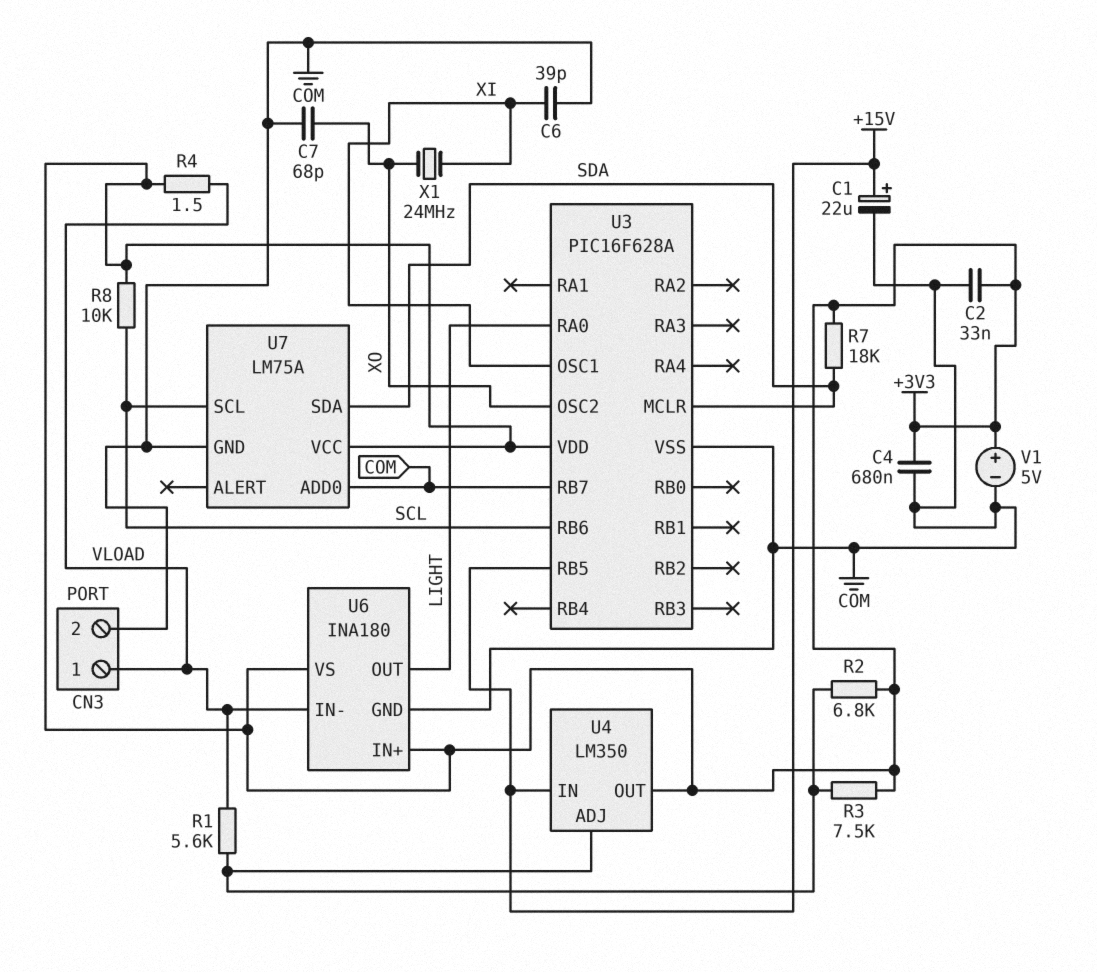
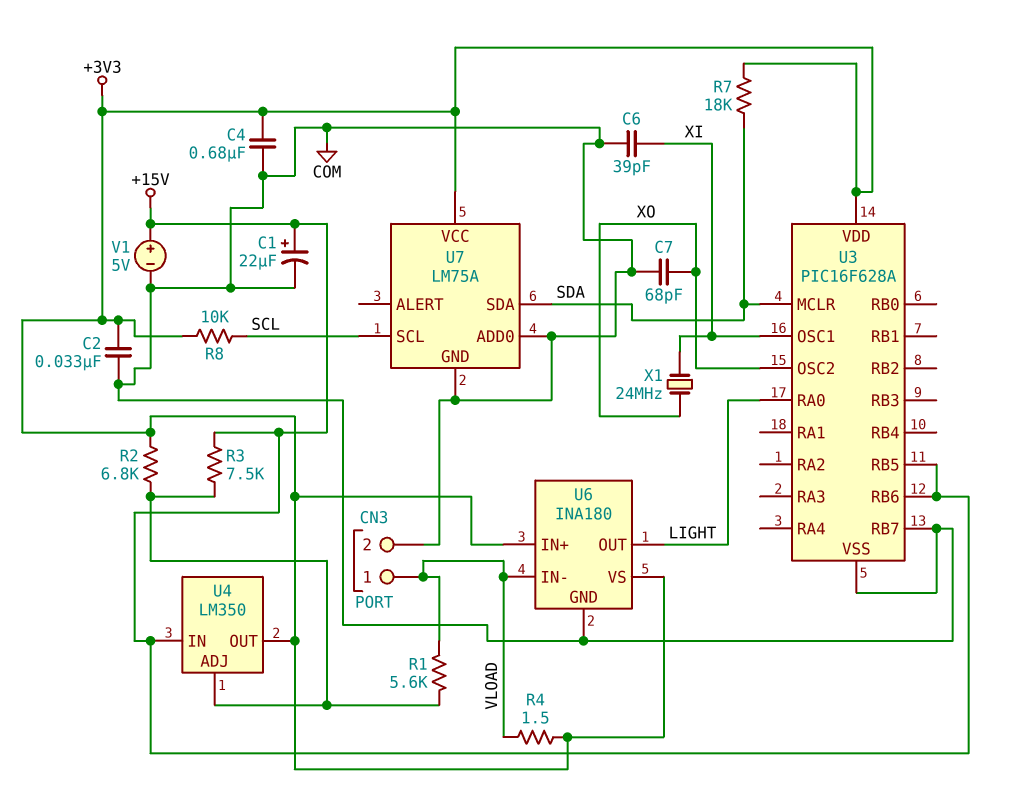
R3: 7.5k (+3V3, U4/ADJ) -> 7.5k (+15V, U4/ADJ)
U3 pin RB6: SCL -> +15V
V1: 5V (plus +3V3, minus COM) -> 5V (plus +15V, minus COM)

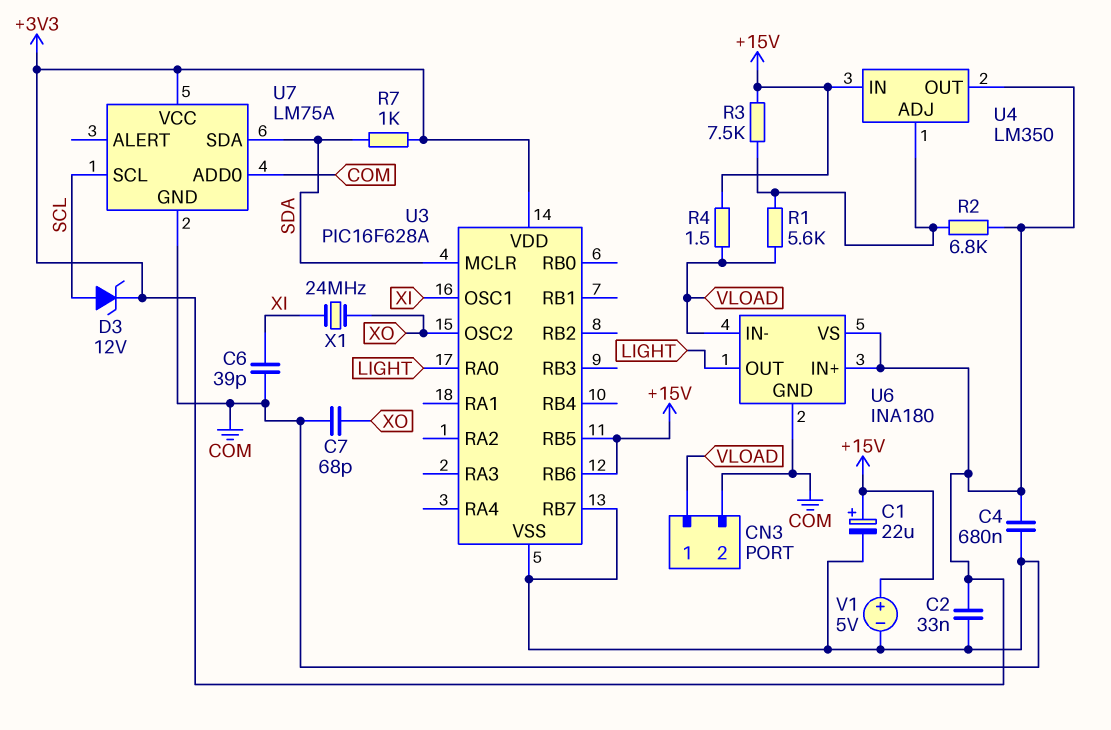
D3: none -> zener 12V (A SCL, K +3V3)
R4: 1.5 (+3V3, VLOAD) -> 1.5 (+15V, VLOAD)
R7: 18k (+3V3, SDA) -> 1k (+3V3, SDA)
R8: 10k (+3V3, SCL) -> none

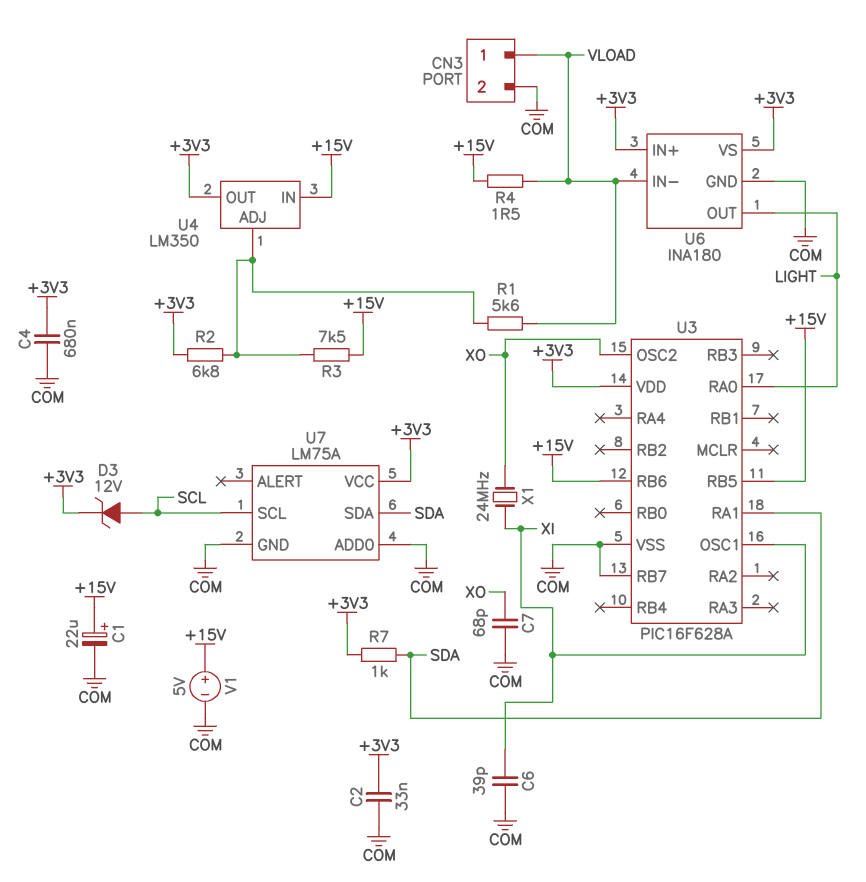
U3 pin MCLR: SDA -> none
U3 pin RA1: none -> SDA

